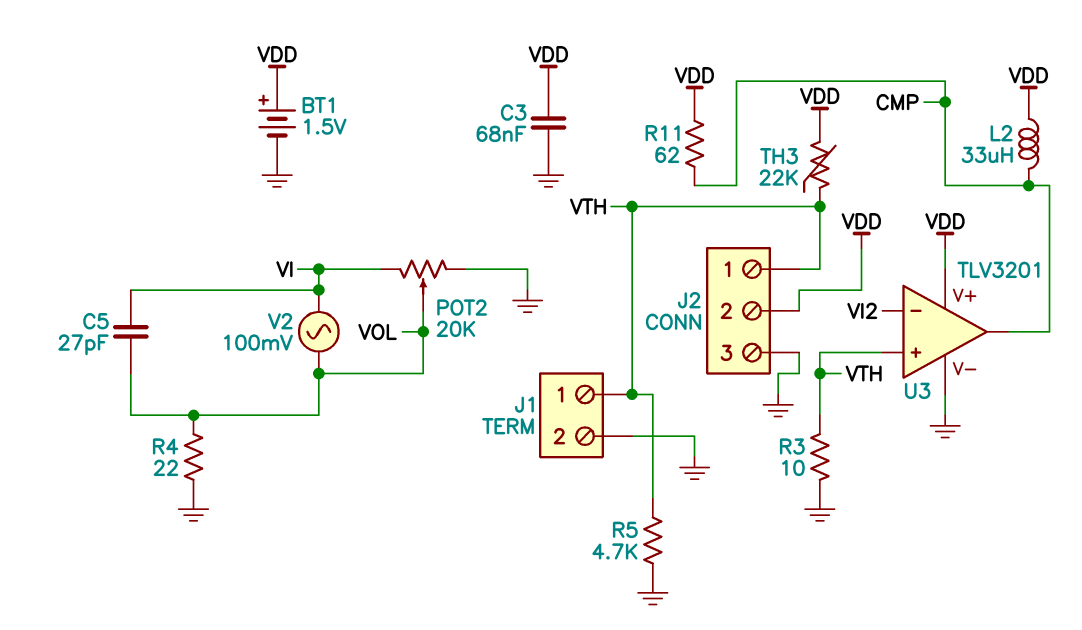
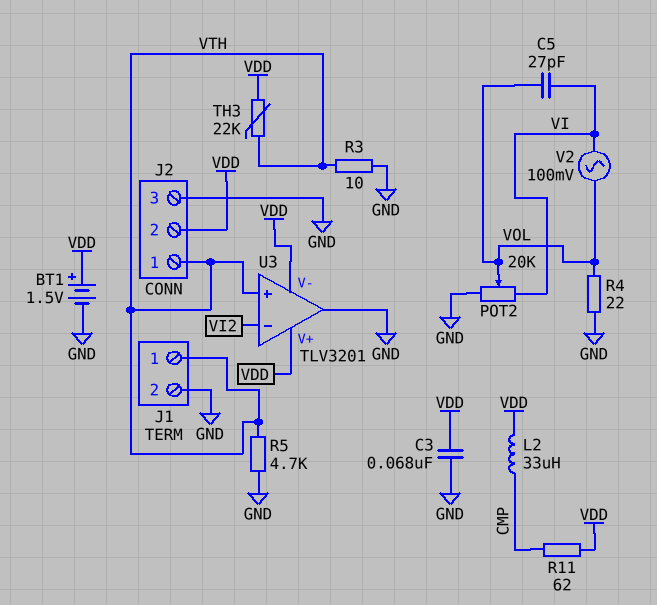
U3 pin V-: GND -> VDD
U3 pin out: CMP -> GND

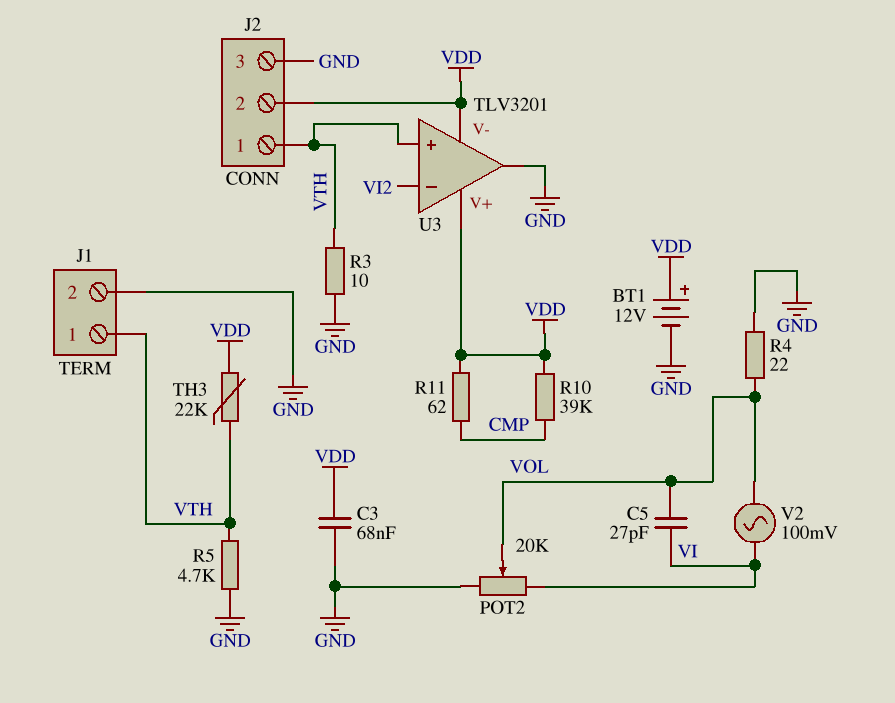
BT1: 1.5V (plus VDD, minus GND) -> 12V (plus VDD, minus GND)
L2: 33uH (CMP, VDD) -> none
R10: none -> 39k (CMP, VDD)

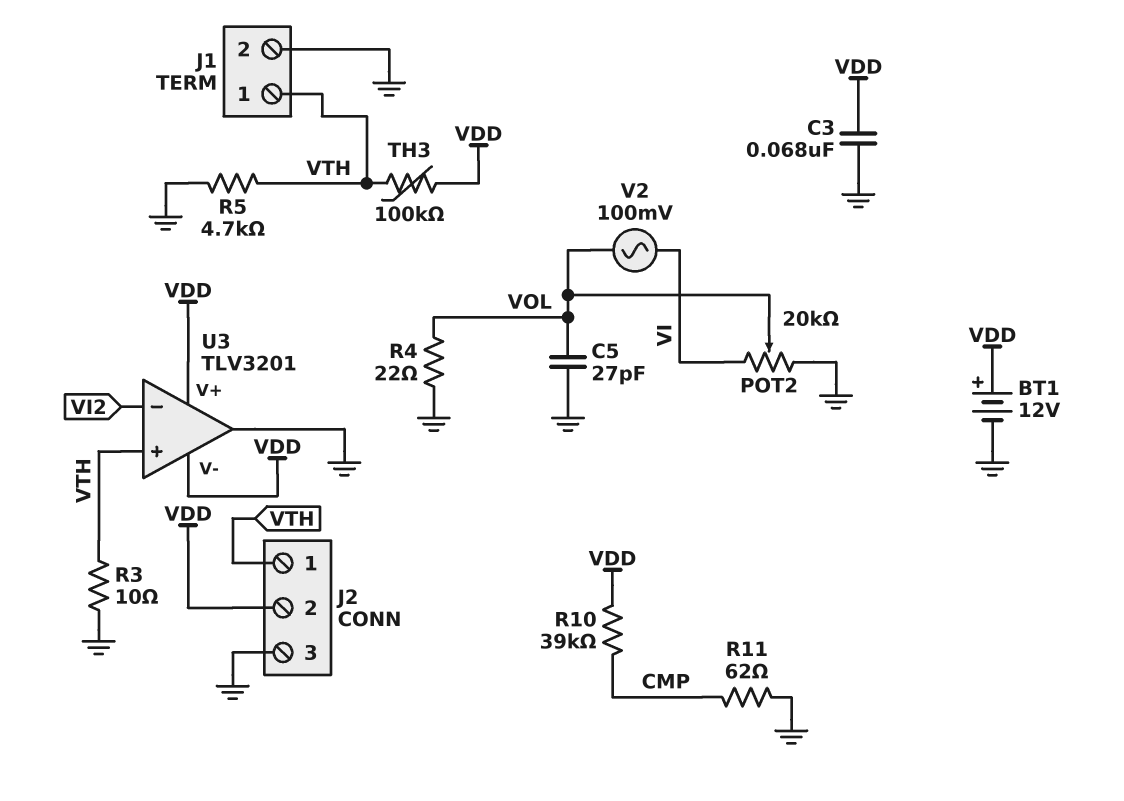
C5: 27pF (VI, VOL) -> 27pF (GND, VOL)
R11: 62 (CMP, VDD) -> 62 (CMP, GND)
TH3: 22k (VDD, VTH) -> 100k (VDD, VTH)

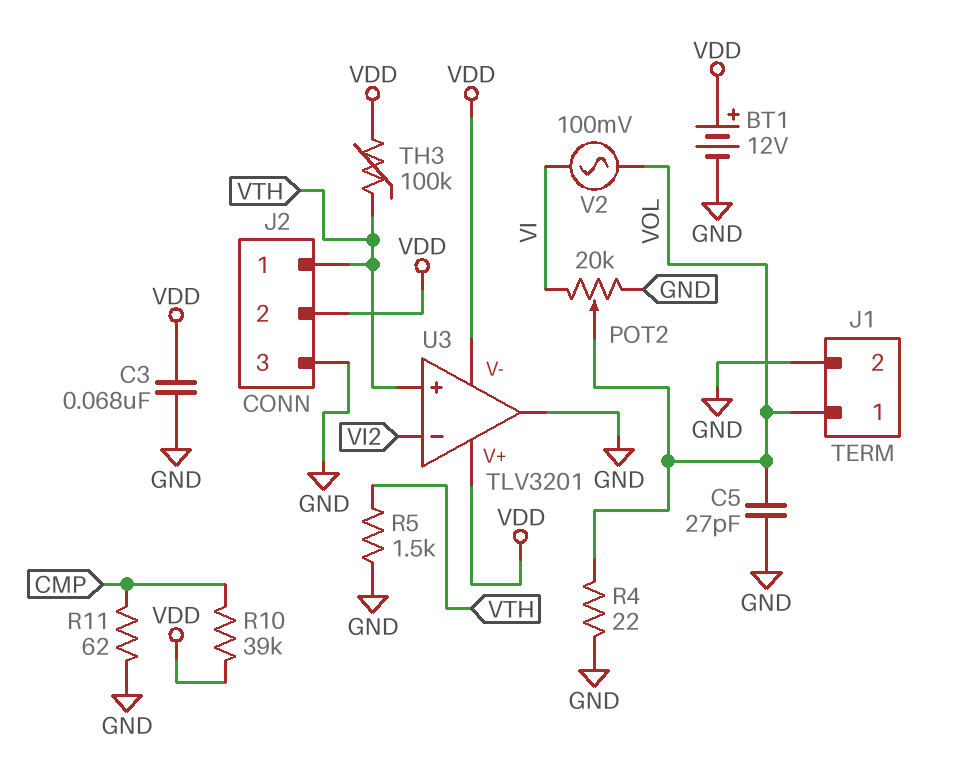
J1 pin 1: VTH -> VOL
R3: 10 (GND, VTH) -> none
R5: 4.7k (GND, VTH) -> 1.5k (GND, VTH)

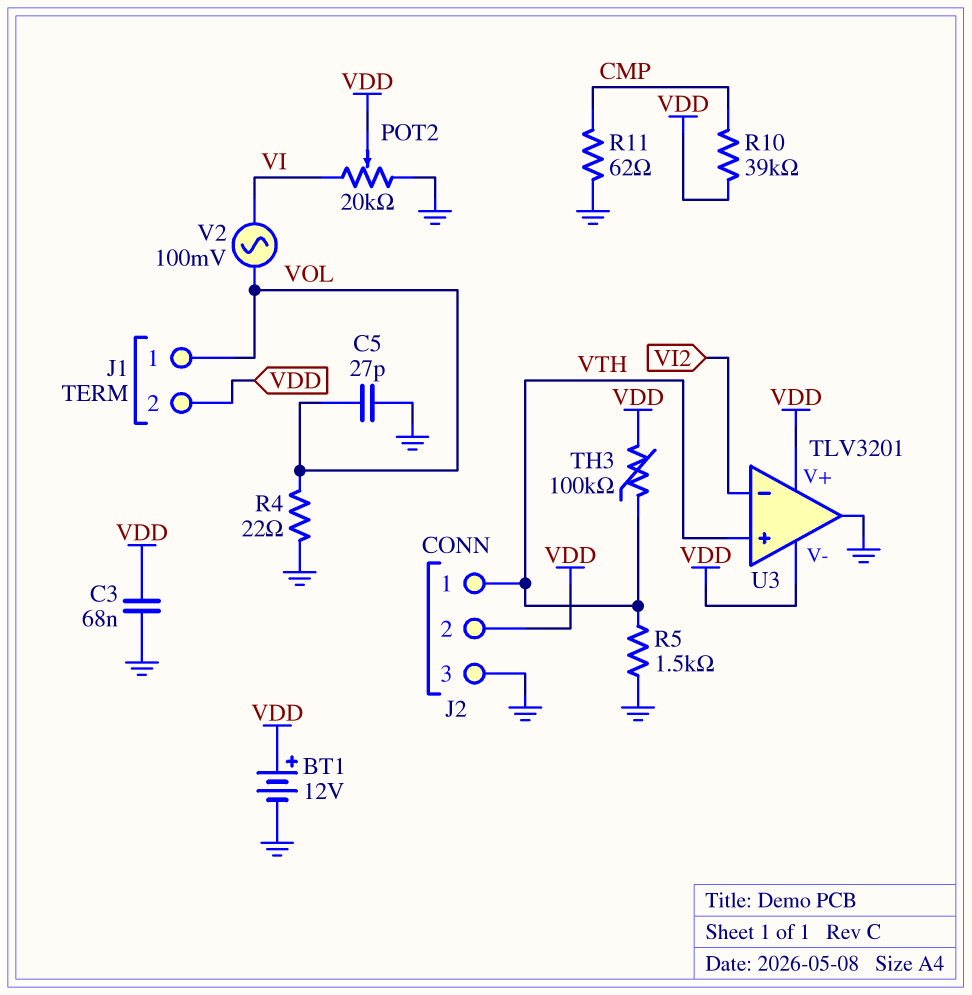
J1 pin 2: GND -> VDD
POT2: 20k (GND, VI, wiper VOL) -> 20k (GND, VI, wiper VDD)

